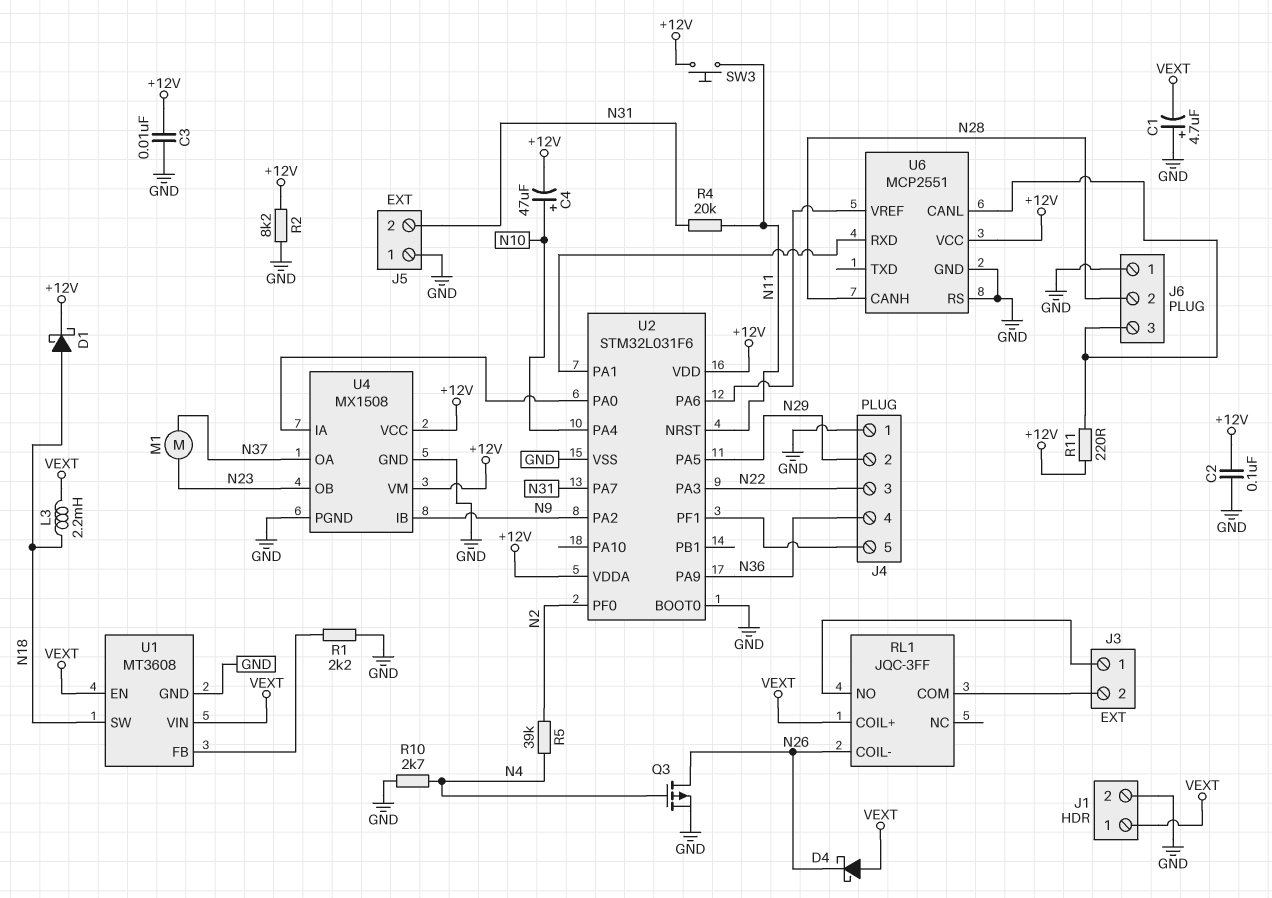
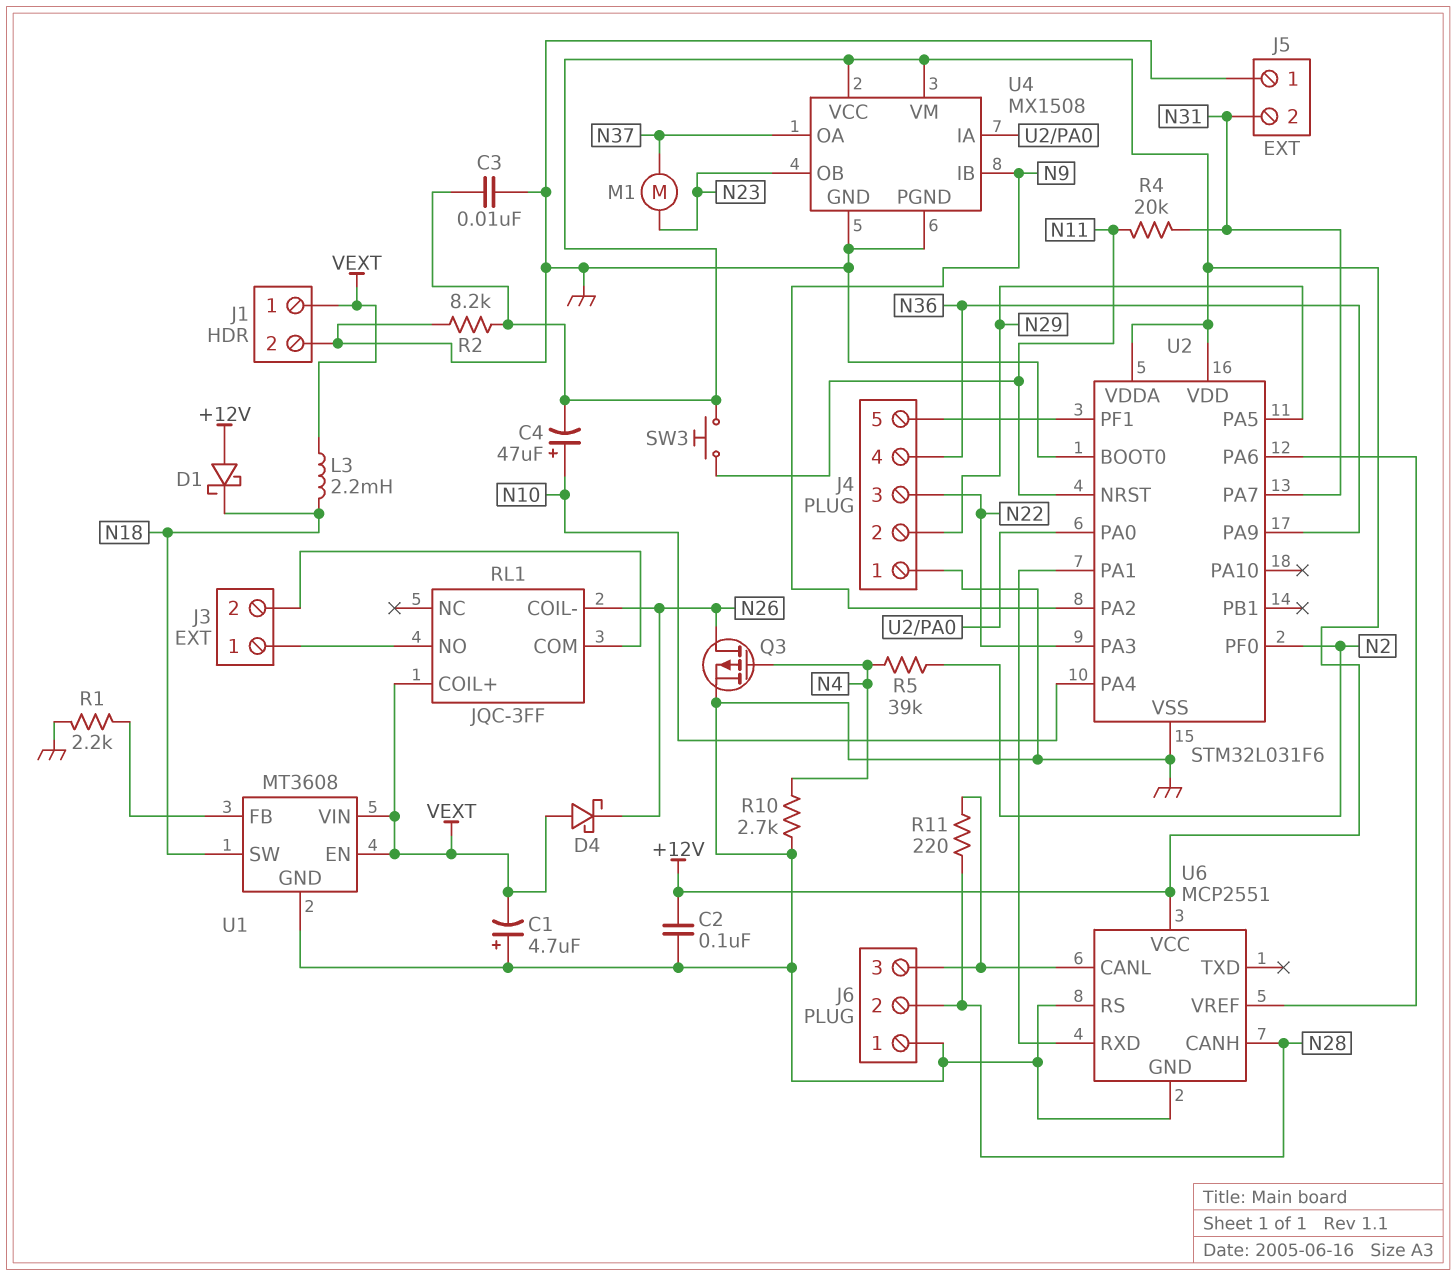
D1: schottky (A N18, K +12V) -> schottky (A +12V, K N18)
R11: 220 (+12V, J6/3) -> 220 (J6/3, N28)

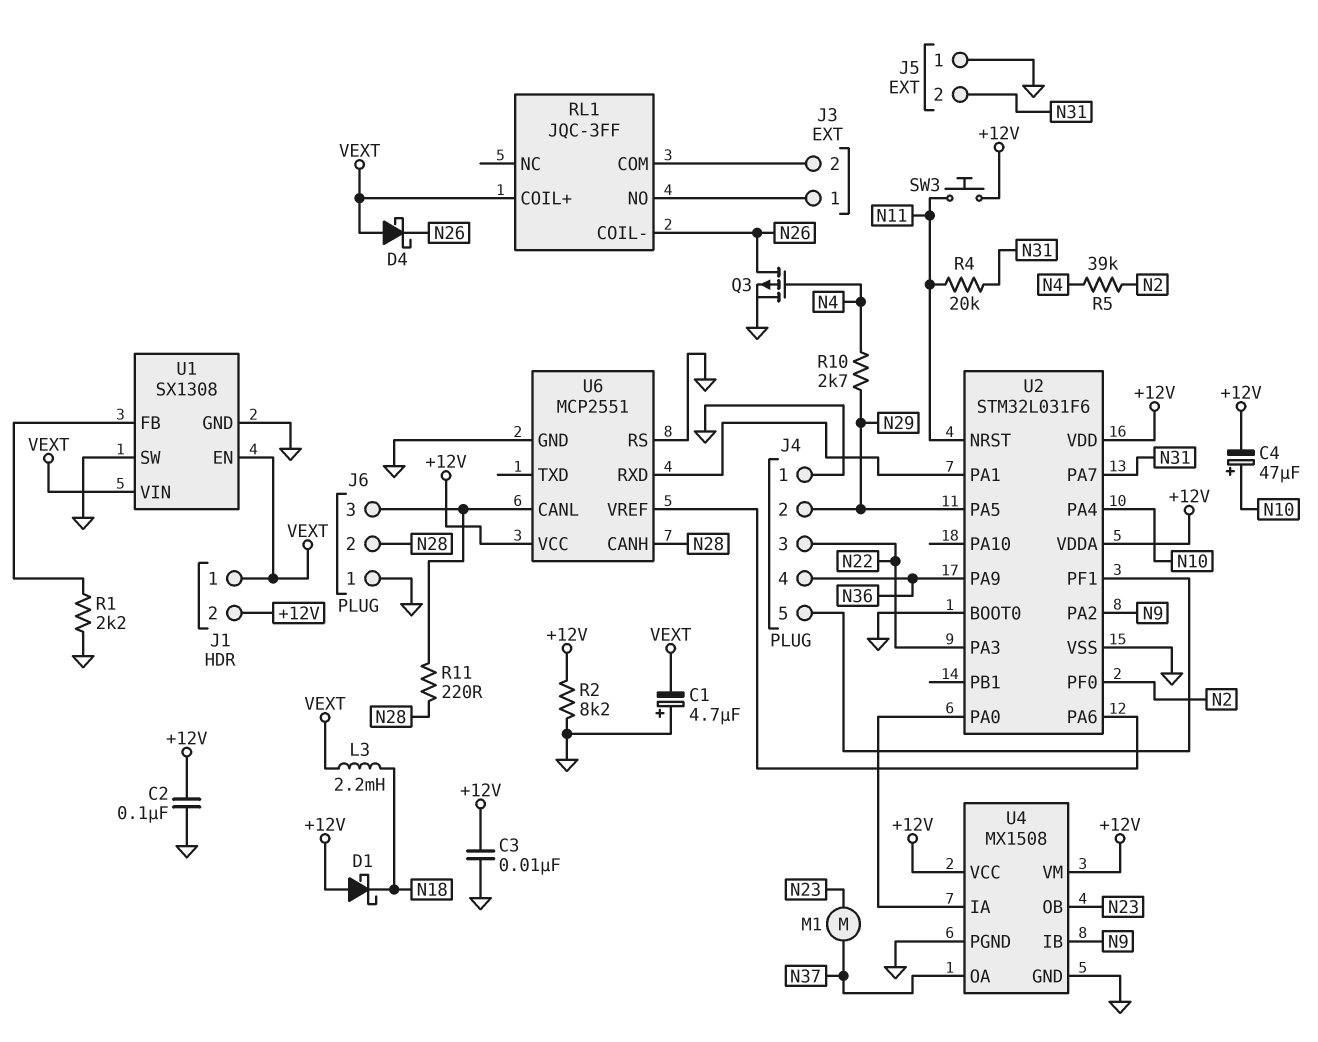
J1 pin 2: GND -> +12V
R10: 2.7k (GND, N4) -> 2.7k (N4, N29)
U1: MT3608 -> SX1308
U1 pin SW: N18 -> GND

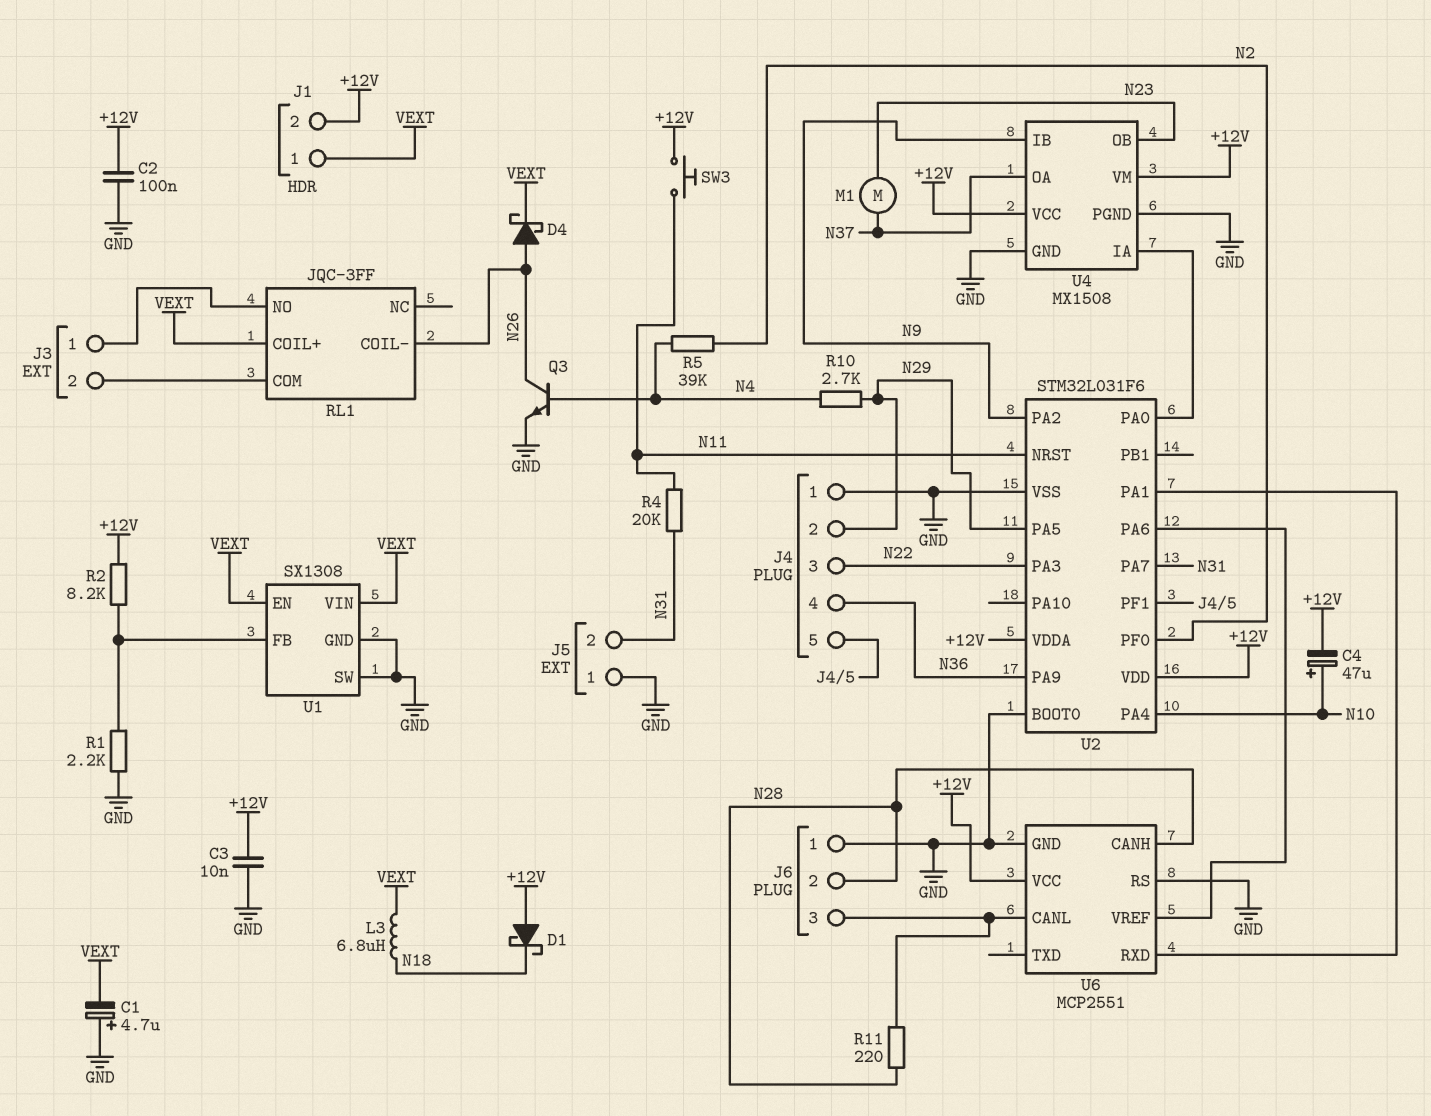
D4: schottky (A VEXT, K N26) -> schottky (A N26, K VEXT)
L3: 2.2mH (N18, VEXT) -> 6.8uH (N18, VEXT)
Q3: PMOS (G N4, D N26, S GND) -> NPN (B N4, C N26, E GND)
R2: 8.2k (+12V, GND) -> 8.2k (+12V, U1/FB)

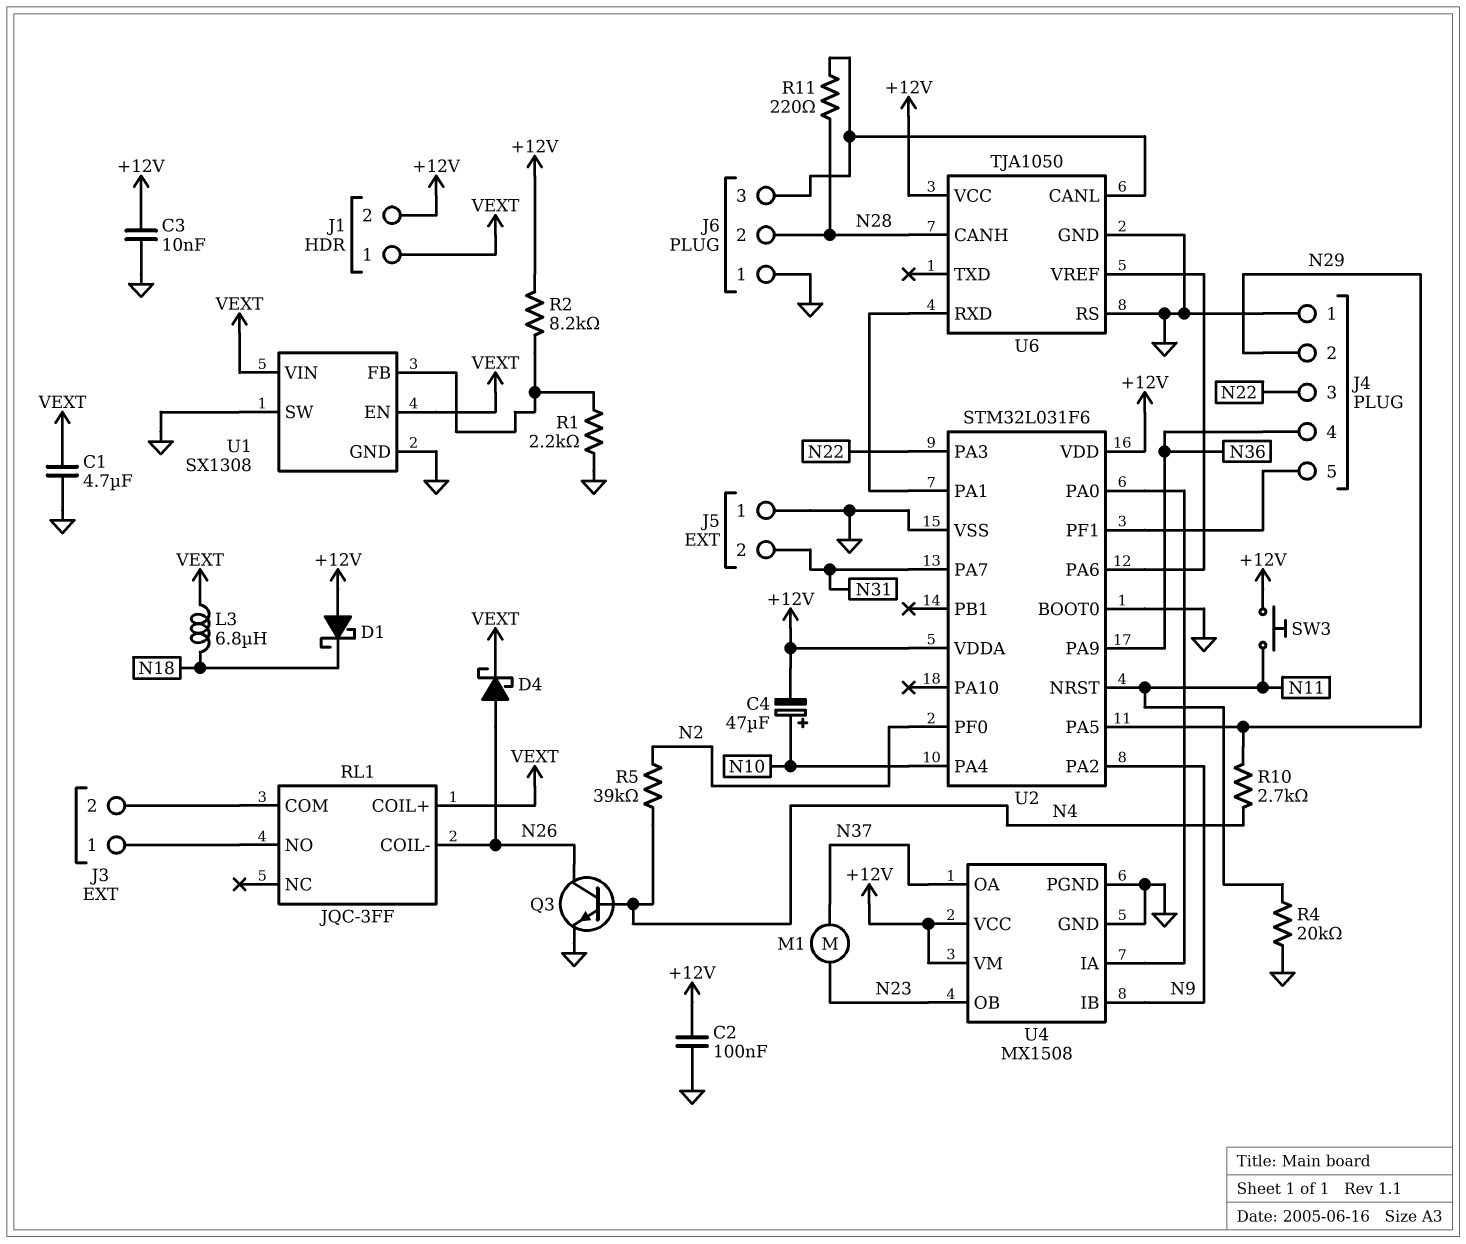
C1: 4.7uF (plus GND, minus VEXT) -> 4.7uF (GND, VEXT)
R4: 20k (N11, N31) -> 20k (GND, N11)
U6: MCP2551 -> TJA1050

